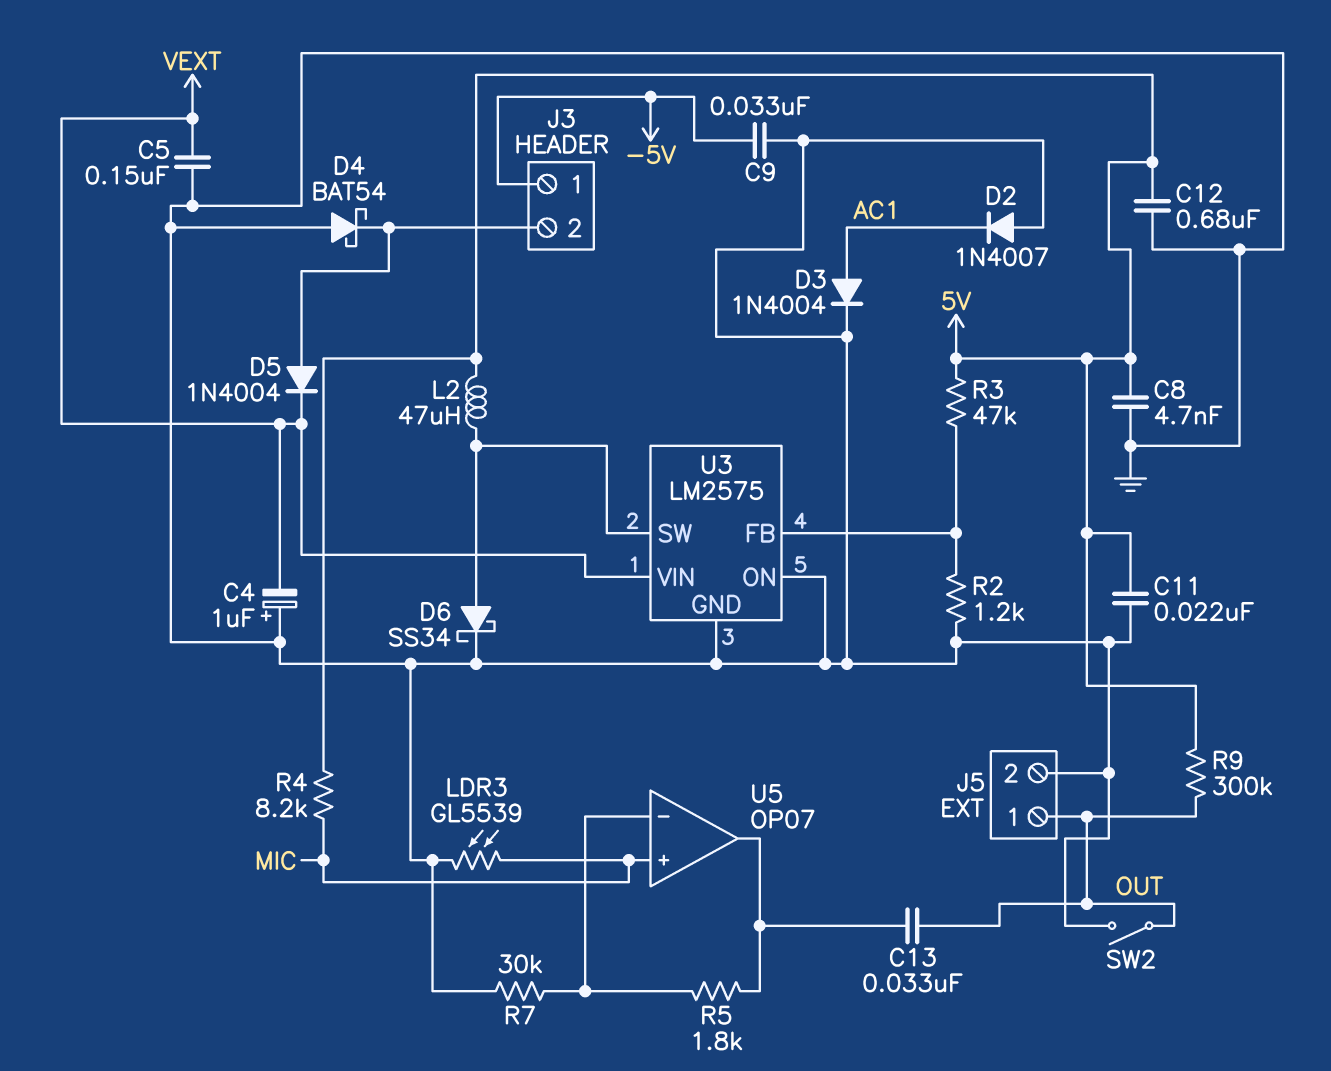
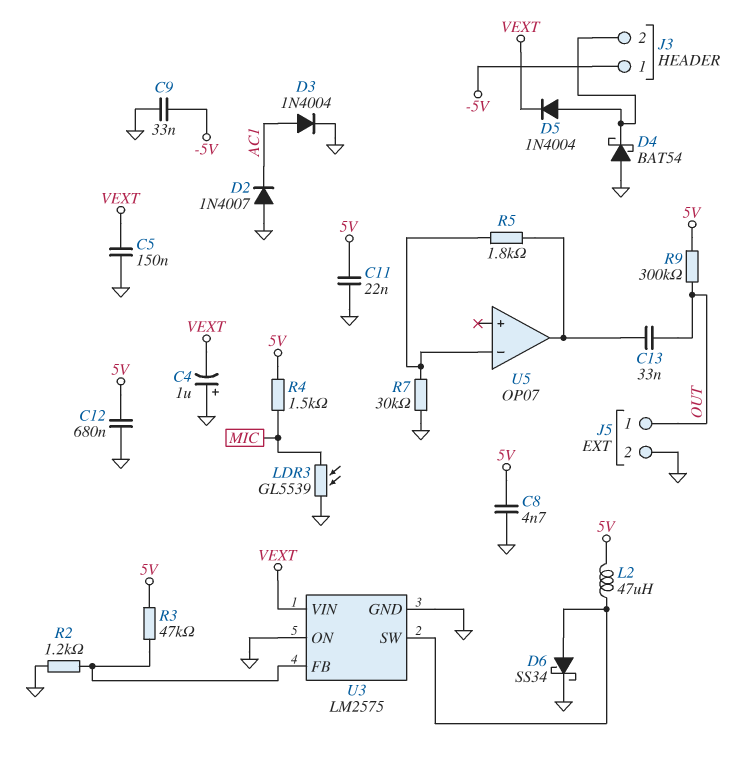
R4: 8.2k (5V, MIC) -> 1.5k (5V, MIC)
SW2: switch (GND, OUT) -> none
U5 pin in+: MIC -> none

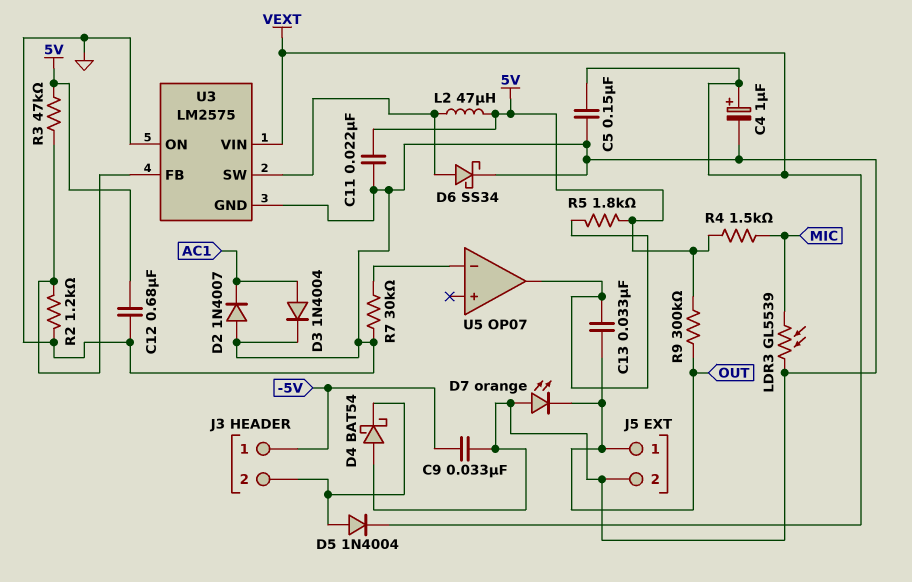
C4: 1uF (plus GND, minus VEXT) -> 1uF (plus VEXT, minus GND)
C8: 4.7nF (5V, GND) -> none
D7: none -> LED orange (A GND, K OUT)
R5: 1.8k (U5/in-, U5/out) -> 1.8k (5V, U5/out)

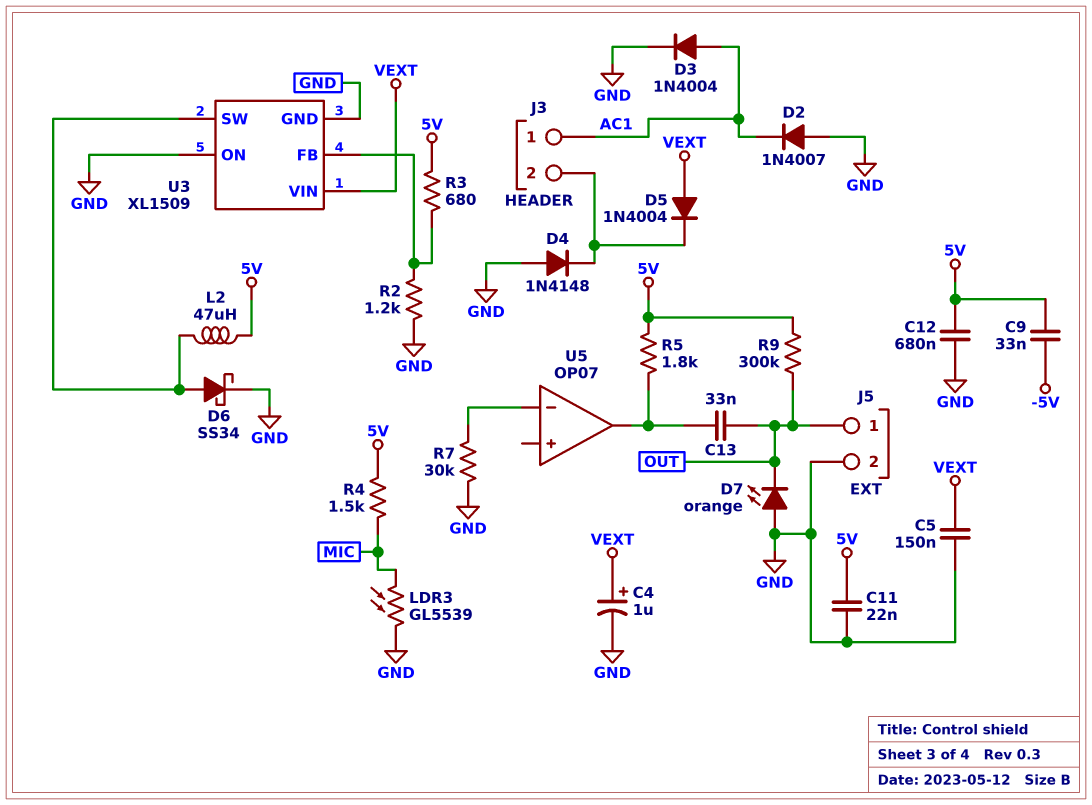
C9: 33nF (-5V, GND) -> 33nF (-5V, 5V)
D4: schottky BAT54 (A GND, K J3/2) -> diode 1N4148 (A GND, K J3/2)
D5: diode 1N4004 (A J3/2, K VEXT) -> diode 1N4004 (A VEXT, K J3/2)
J3 pin 1: -5V -> AC1
R3: 47k (5V, U3/FB) -> 680 (5V, U3/FB)
U3: LM2575 -> XL1509

